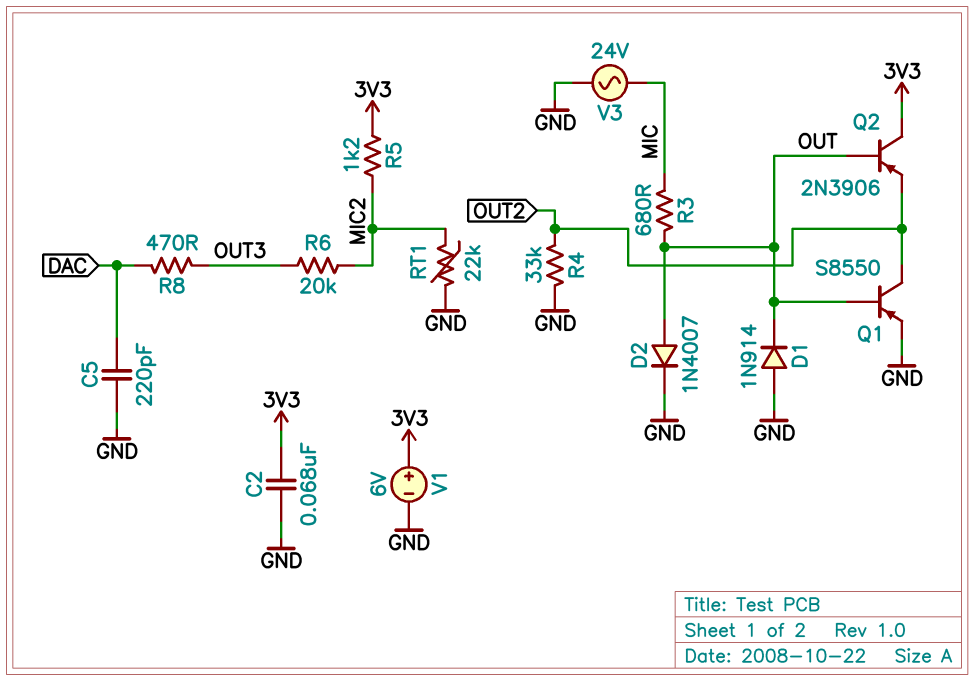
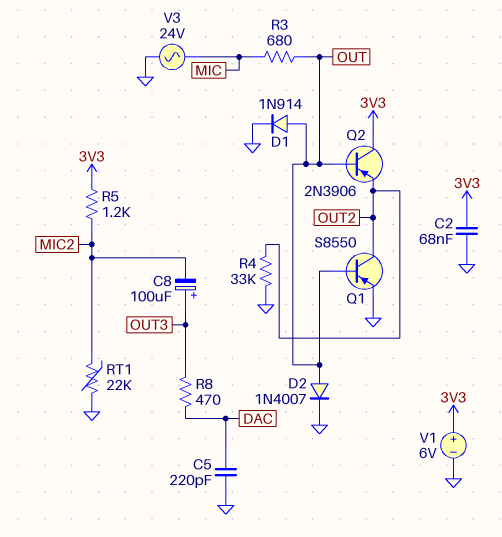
C8: none -> 100uF (plus OUT3, minus MIC2)
D1: diode 1N914 (A GND, K OUT) -> diode 1N914 (A OUT, K GND)
R6: 20k (MIC2, OUT3) -> none

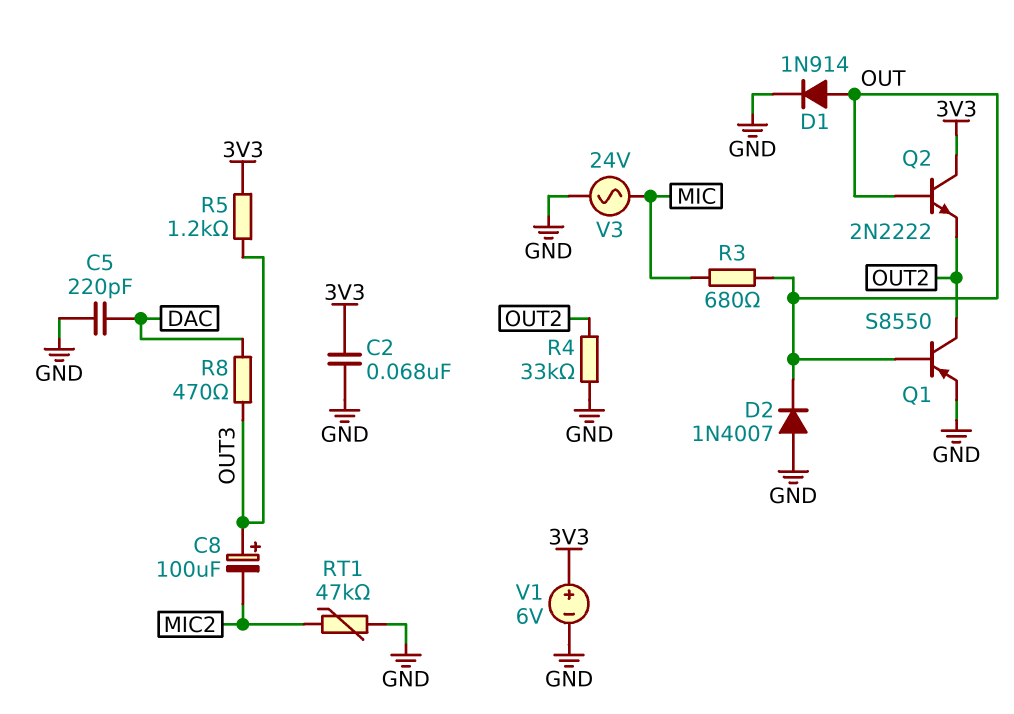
D2: diode 1N4007 (A OUT, K GND) -> diode 1N4007 (A GND, K OUT)
Q2: PNP 2N3906 (B OUT, C 3V3, E OUT2) -> NPN 2N2222 (B OUT, C 3V3, E OUT2)
R5: 1.2k (3V3, MIC2) -> 1.2k (3V3, OUT3)
RT1: 22k (GND, MIC2) -> 47k (GND, MIC2)

